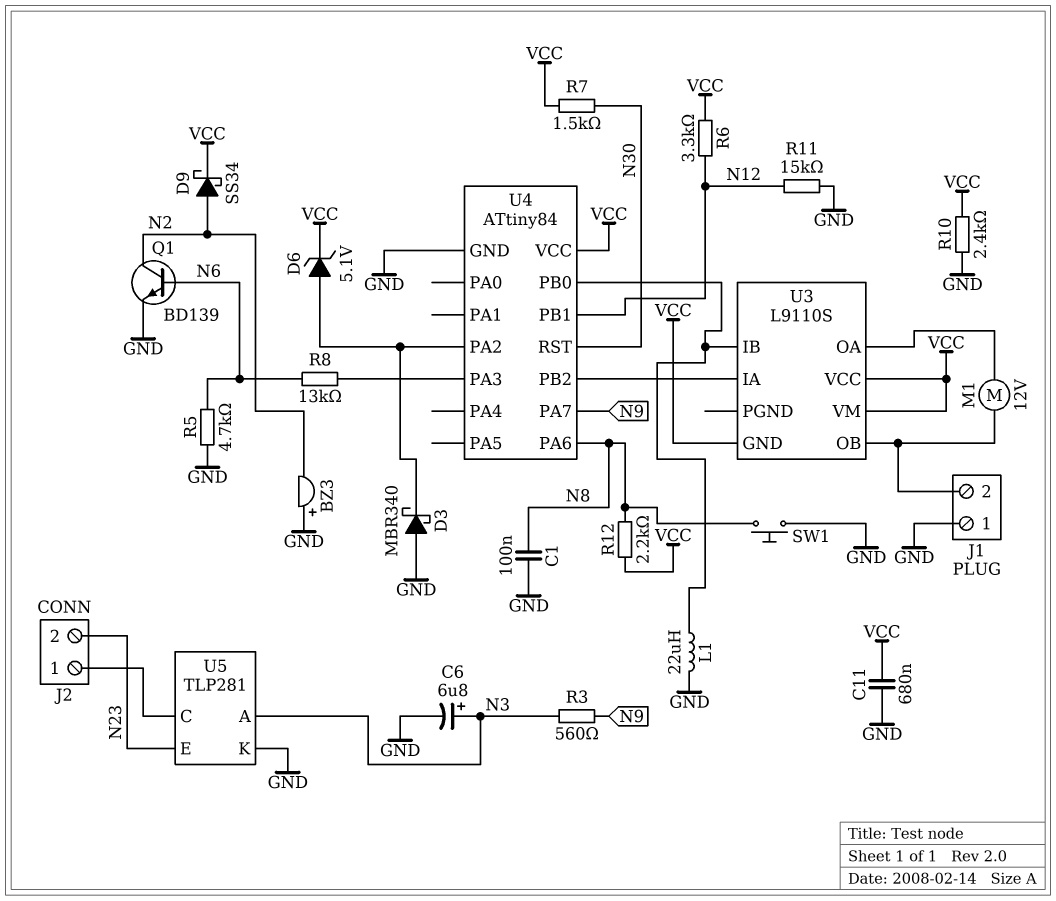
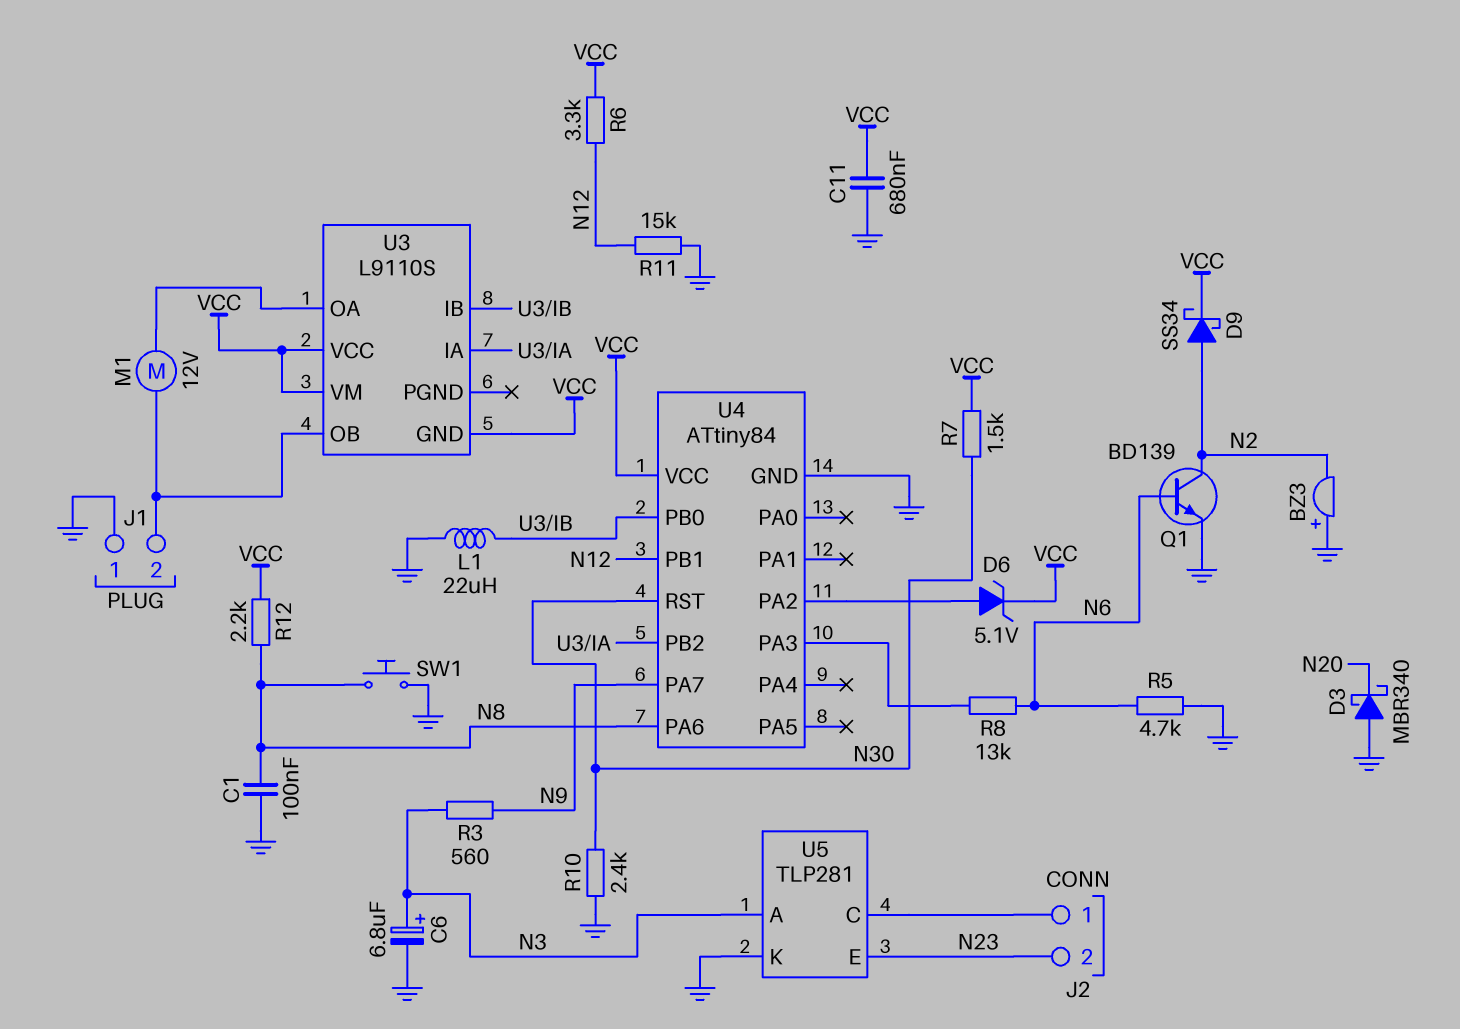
D3: schottky MBR340 (A GND, K U4/PA2) -> schottky MBR340 (A GND, K N20)
R10: 2.4k (GND, VCC) -> 2.4k (GND, N30)

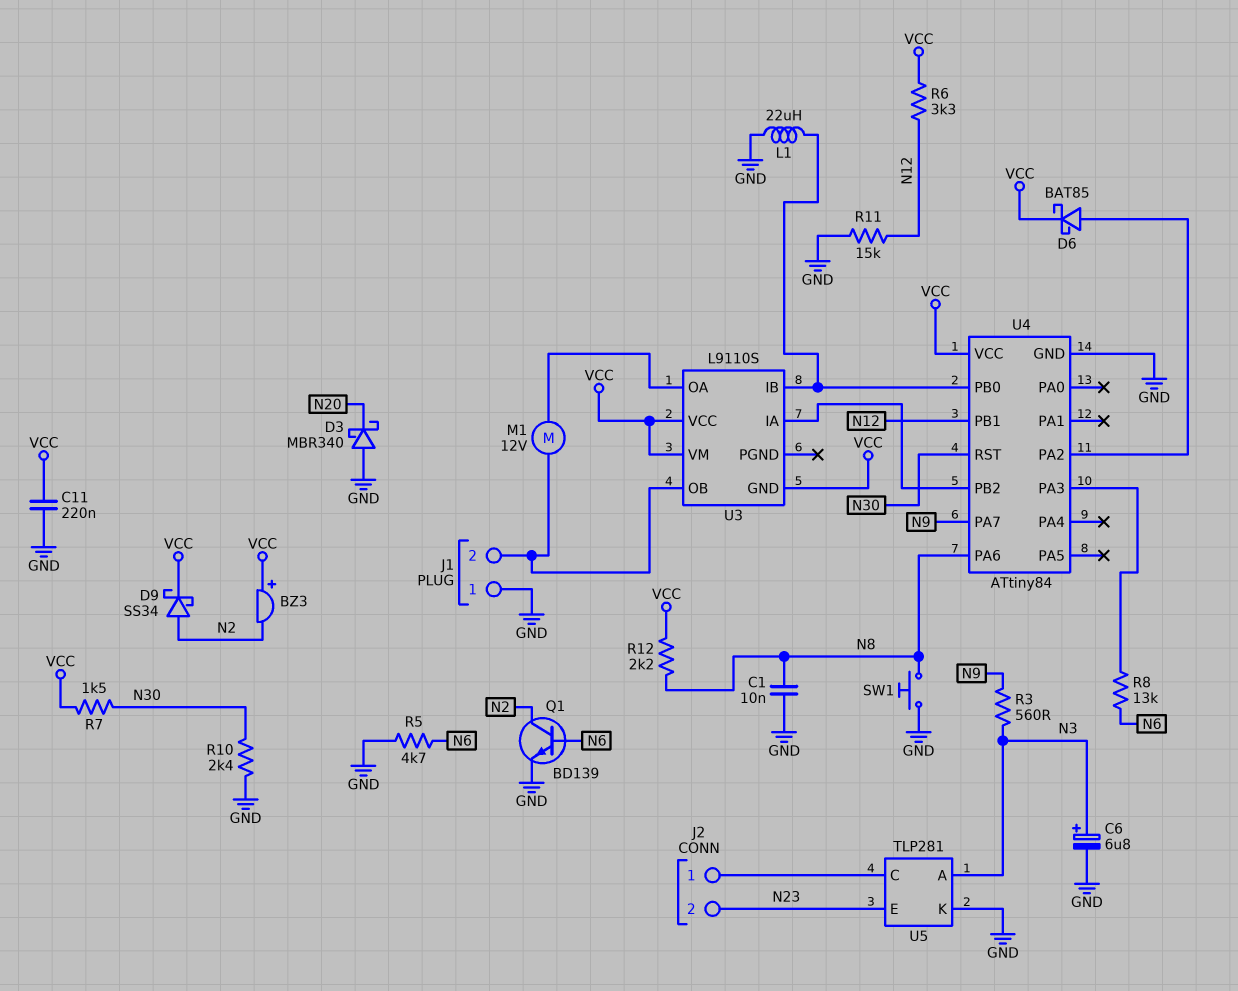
BZ3: buzzer (plus GND, minus N2) -> buzzer (plus VCC, minus N2)
C1: 100nF (GND, N8) -> 10nF (GND, N8)
C11: 680nF (GND, VCC) -> 220nF (GND, VCC)
D6: zener 5.1V (A U4/PA2, K VCC) -> schottky BAT85 (A U4/PA2, K VCC)

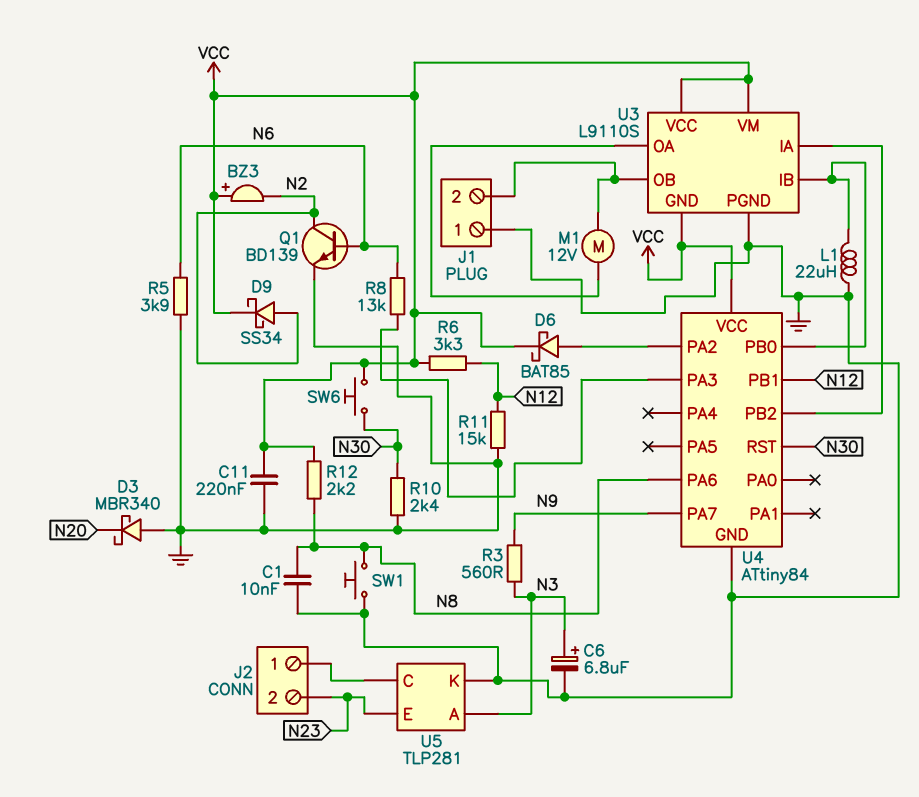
R5: 4.7k (GND, N6) -> 3.9k (GND, N6)
R7: 1.5k (N30, VCC) -> none
SW6: none -> button (N30, VCC)
U3 pin PGND: none -> GND

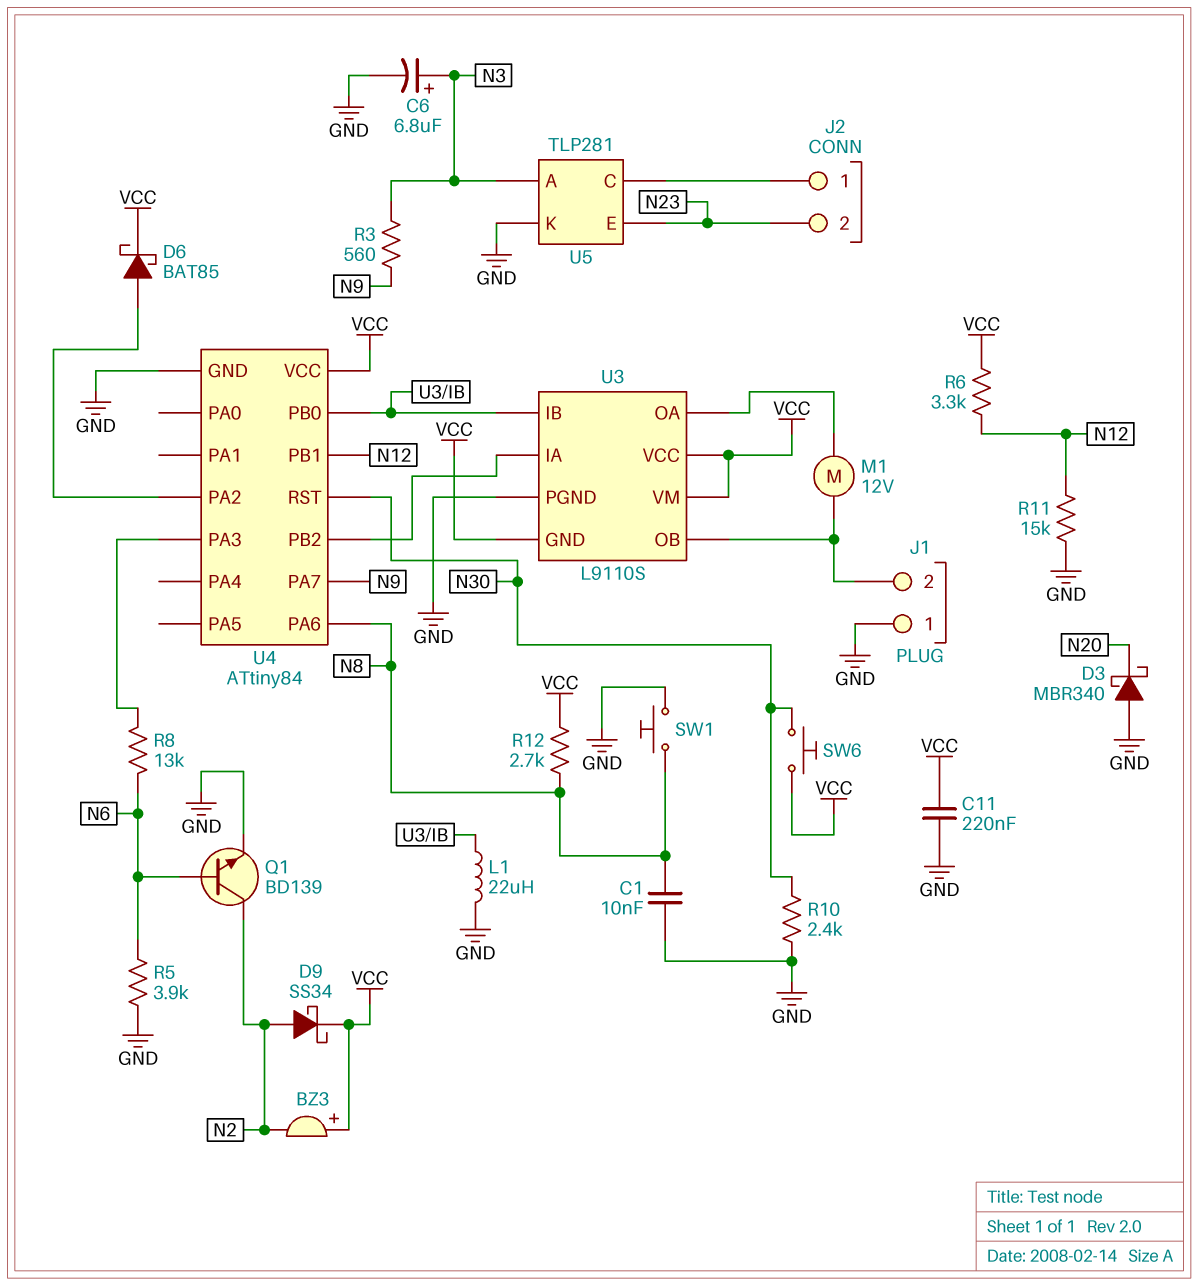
R12: 2.2k (N8, VCC) -> 2.7k (N8, VCC)

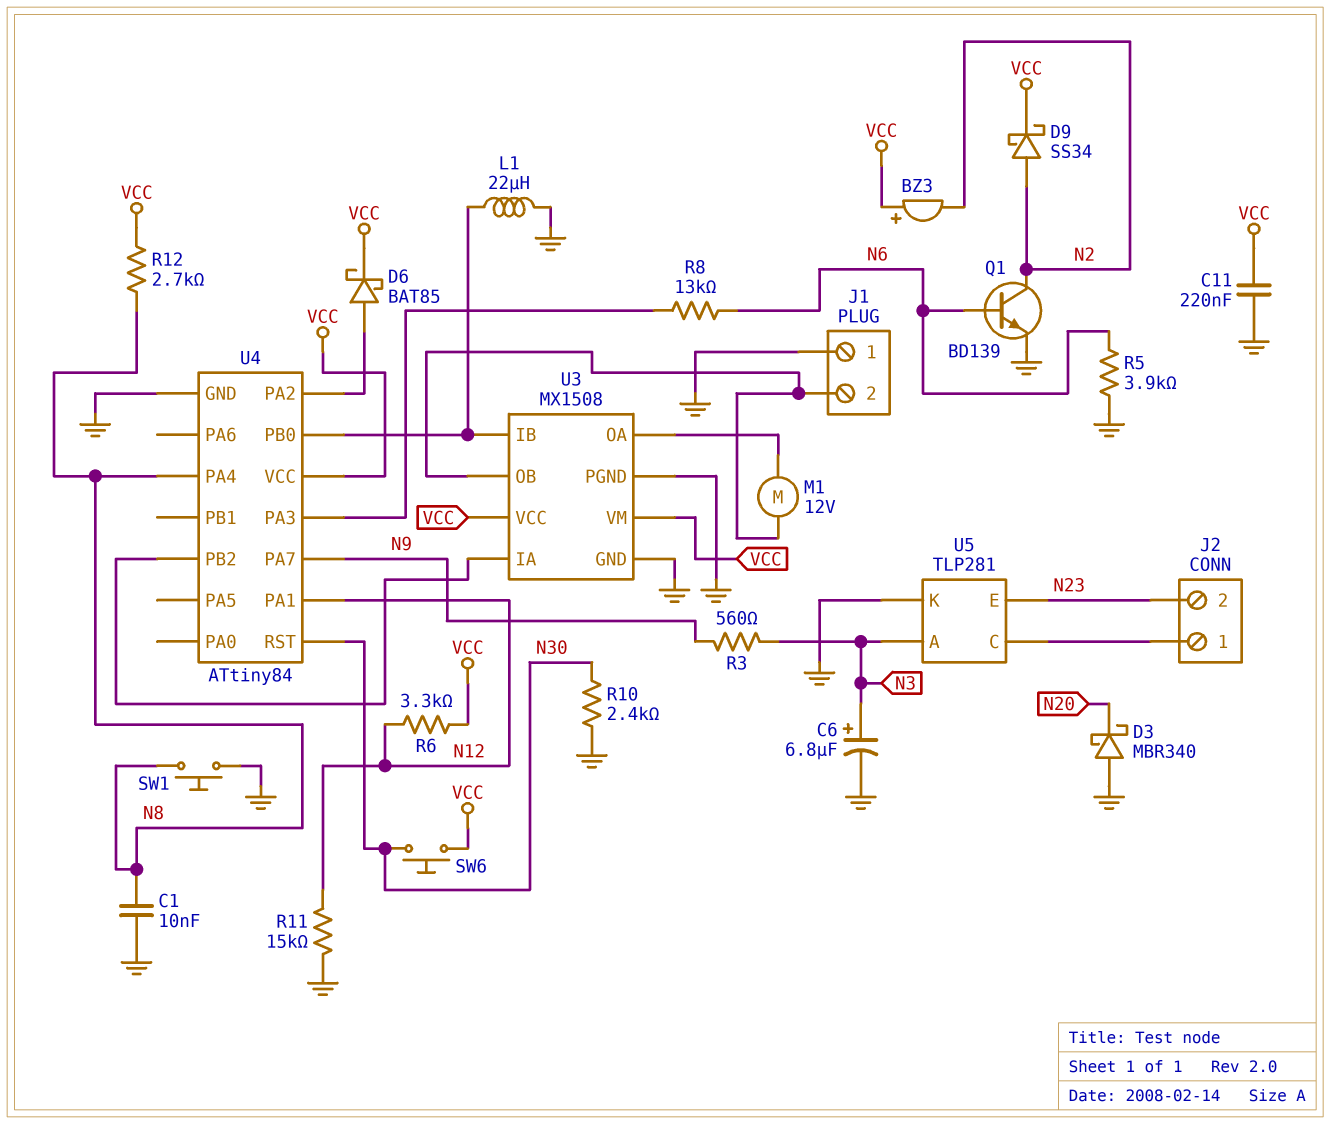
U3: L9110S -> MX1508
U3 pin GND: VCC -> GND
U4 pin PA1: none -> N12
U4 pin PA4: none -> N8
U4 pin PA6: N8 -> none
U4 pin PB1: N12 -> none

